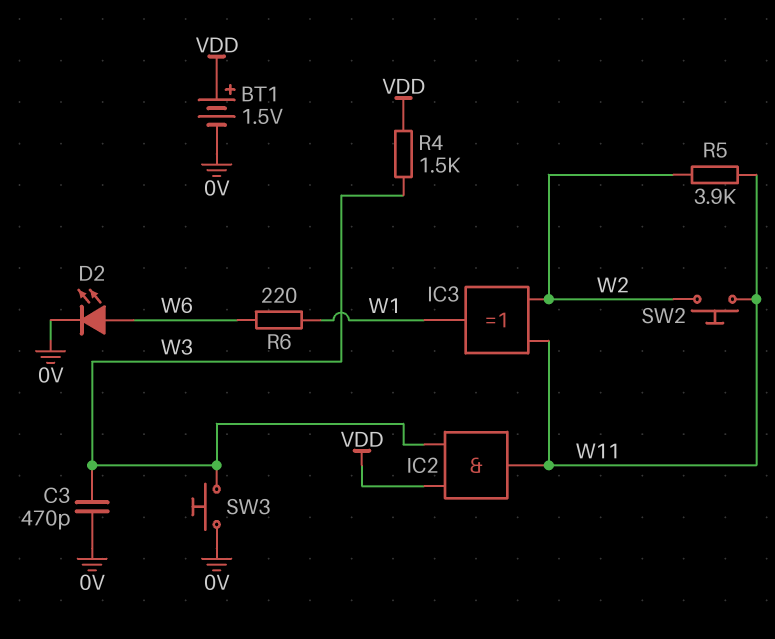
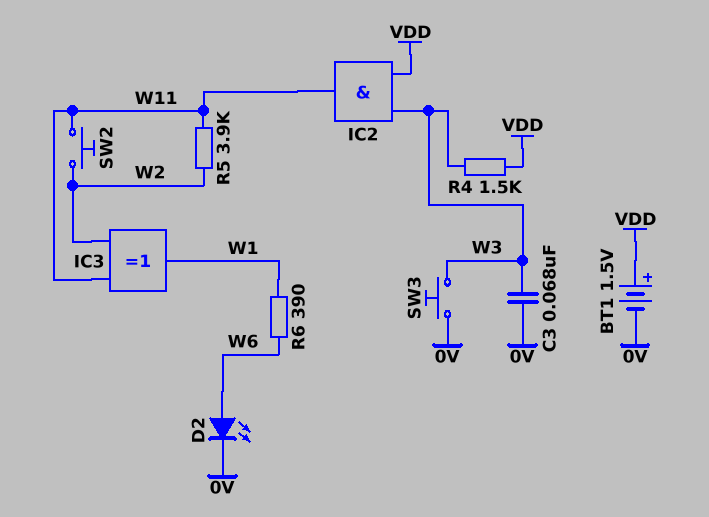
C3: 470pF (0V, W3) -> 68nF (0V, W3)
R6: 220 (W1, W6) -> 390 (W1, W6)

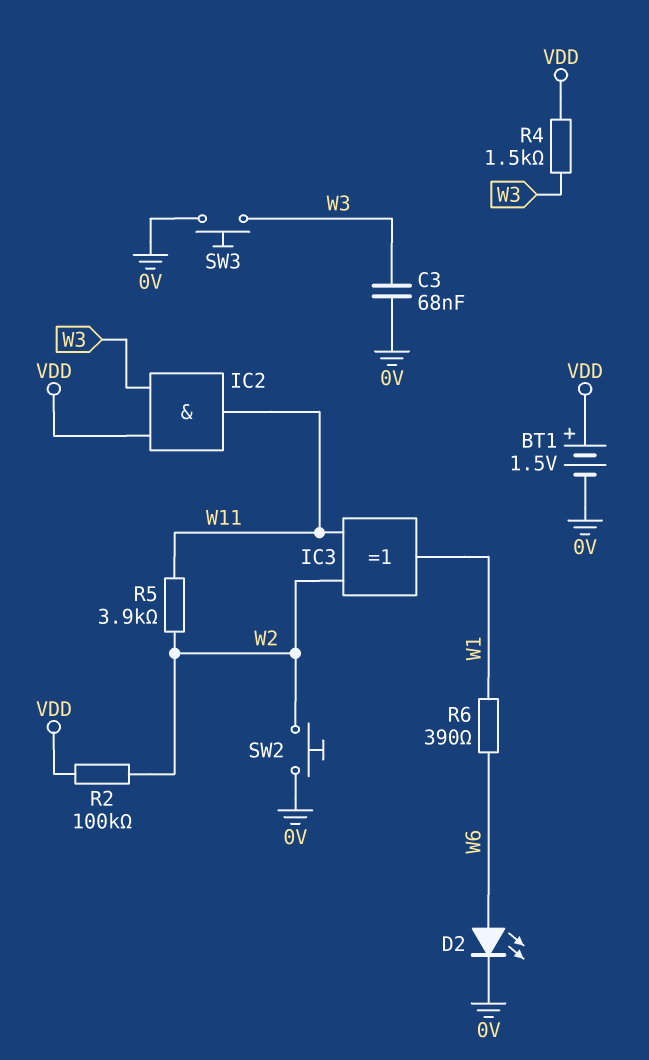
R2: none -> 100k (VDD, W2)
SW2: button (W2, W11) -> button (0V, W2)

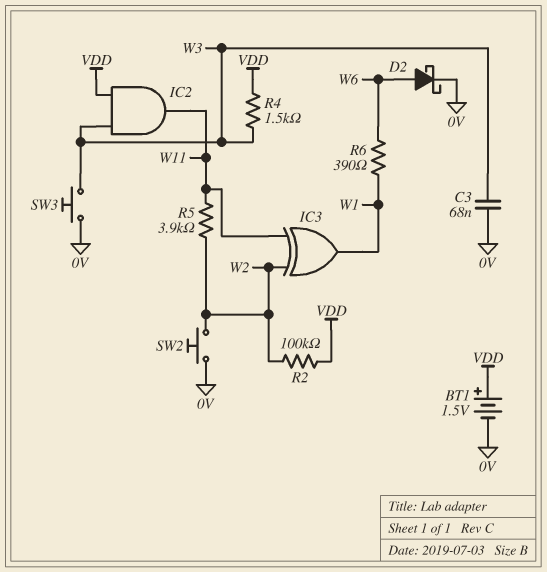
D2: LED (A W6, K 0V) -> schottky (A W6, K 0V)

